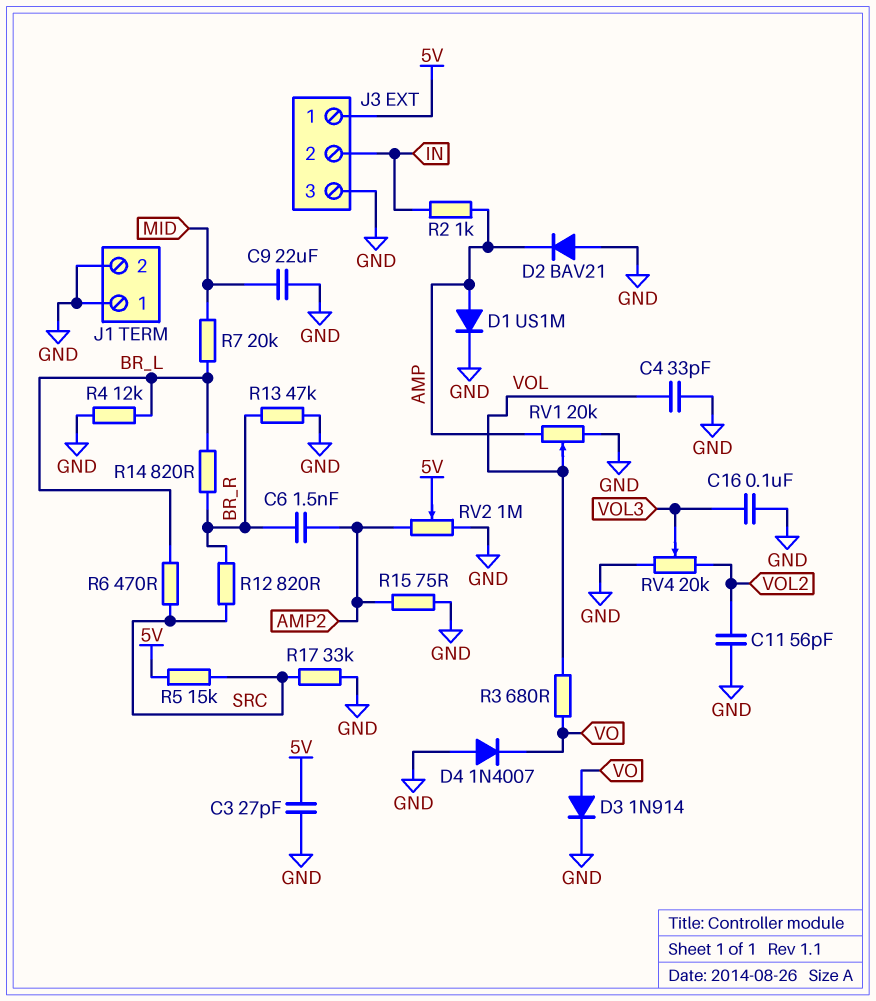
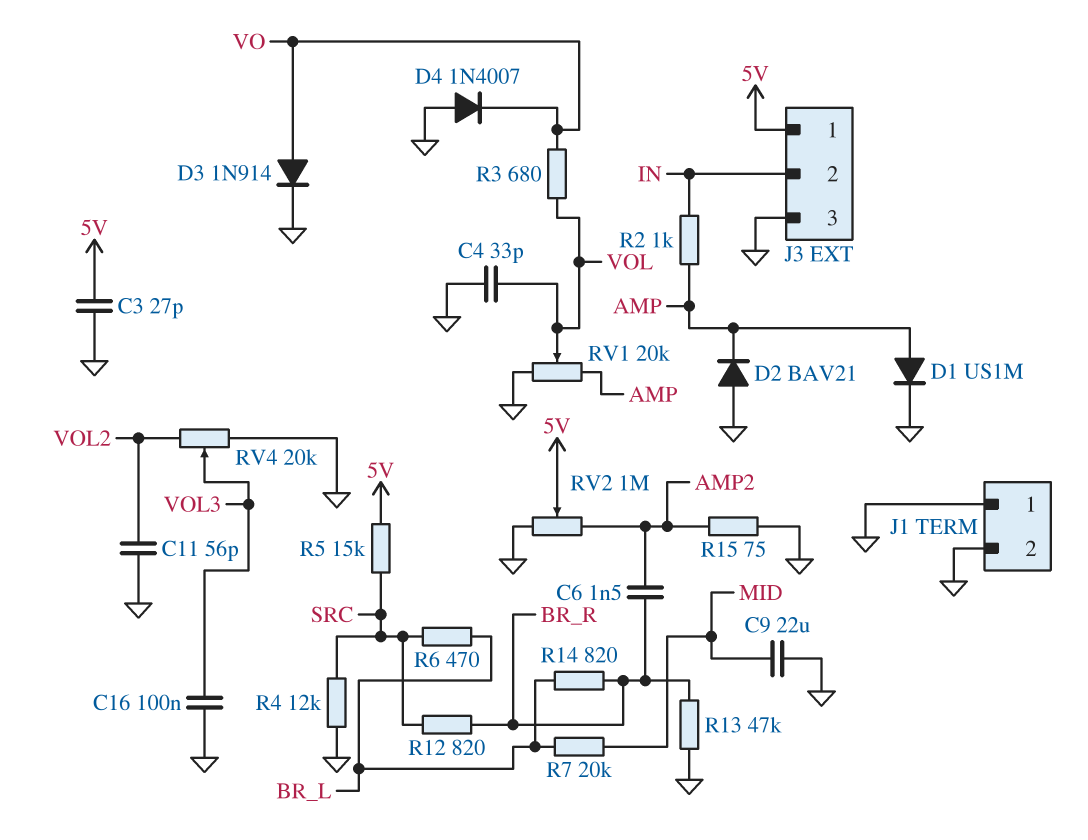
R4: 12k (BR_L, GND) -> 12k (GND, SRC)
R17: 33k (GND, SRC) -> none

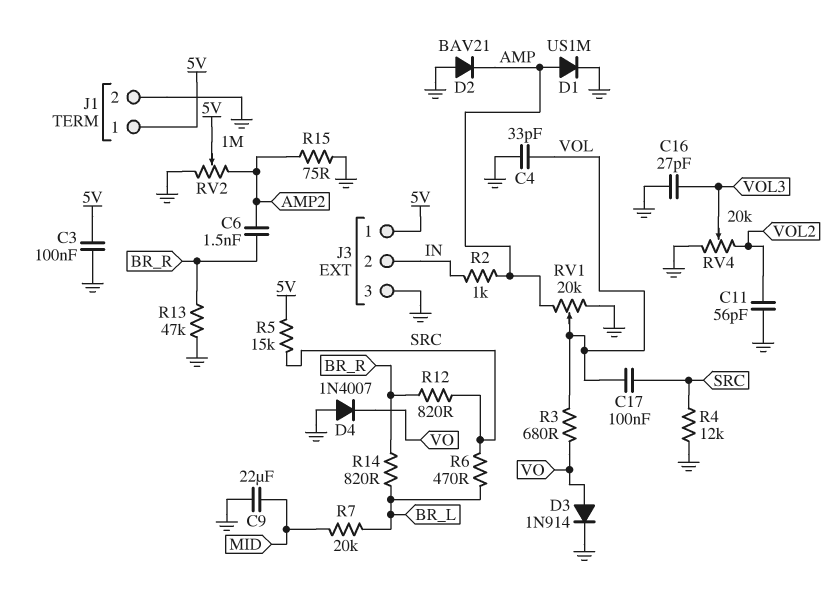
C3: 27pF (5V, GND) -> 100nF (5V, GND)
C16: 100nF (GND, VOL3) -> 27pF (GND, VOL3)
C17: none -> 100nF (SRC, VOL)
J1 pin 1: GND -> 5V

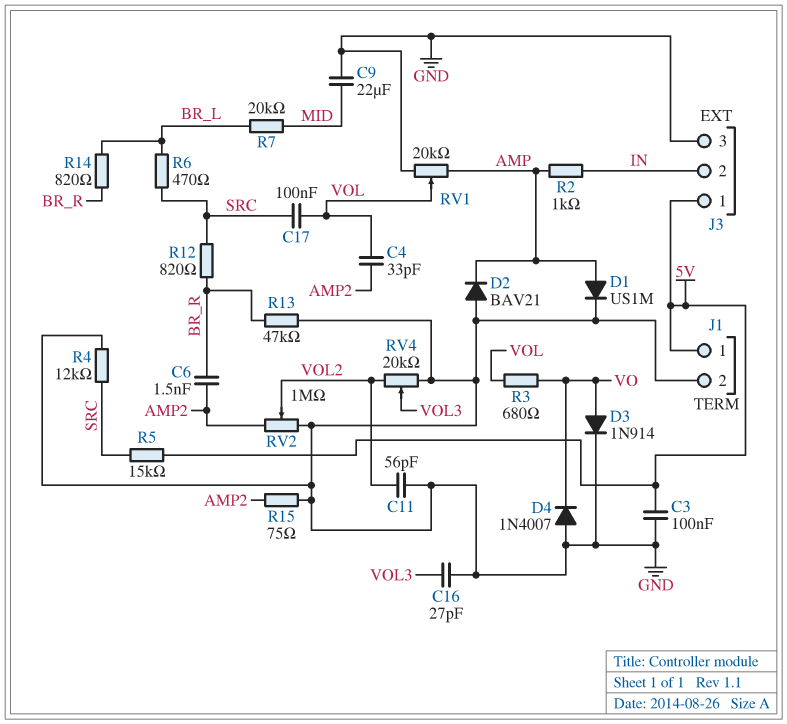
C4: 33pF (GND, VOL) -> 33pF (AMP2, VOL)
RV2: 1M (AMP2, GND, wiper 5V) -> 1M (AMP2, GND, wiper VOL2)

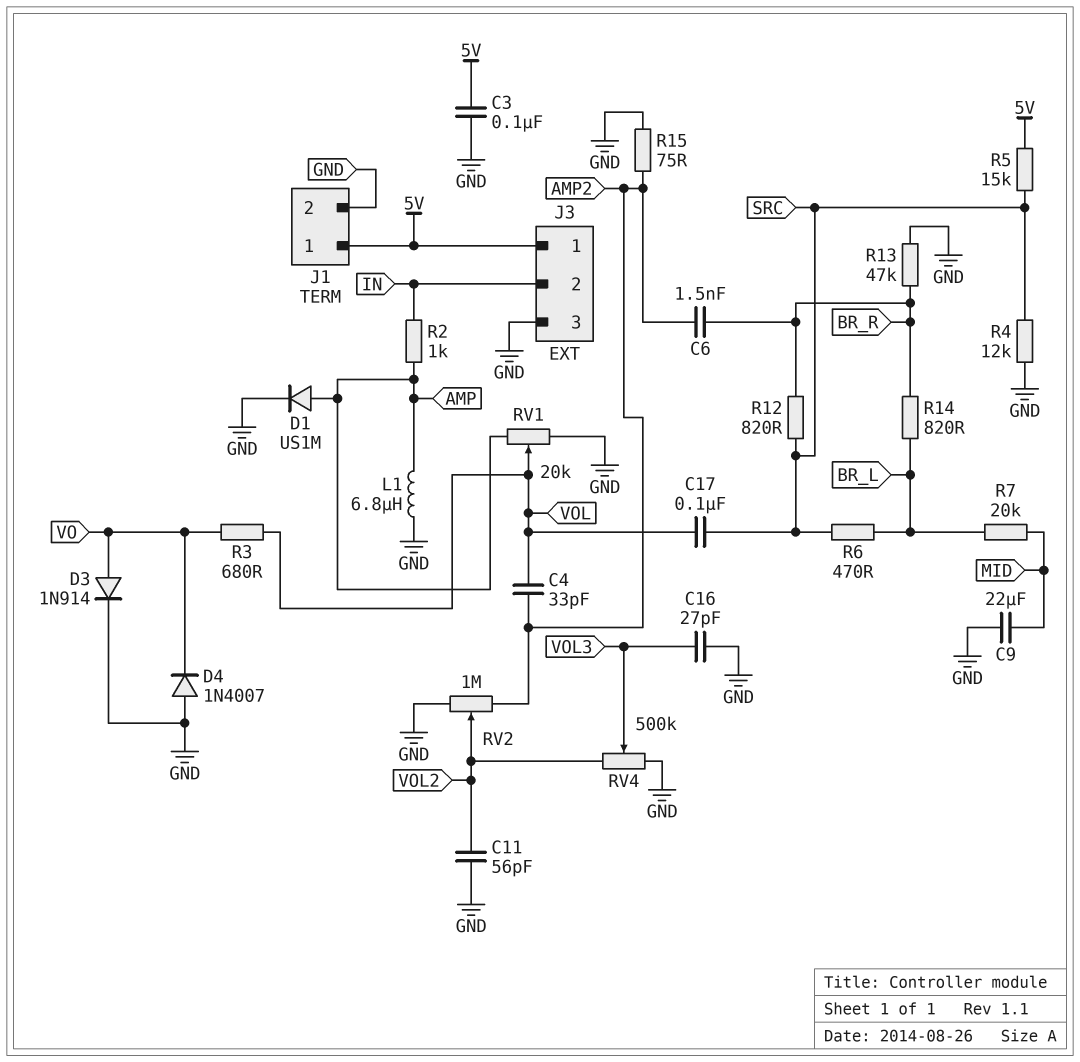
D2: diode BAV21 (A GND, K AMP) -> none
L1: none -> 6.8uH (AMP, GND)
RV4: 20k (GND, VOL2, wiper VOL3) -> 500k (GND, VOL2, wiper VOL3)

